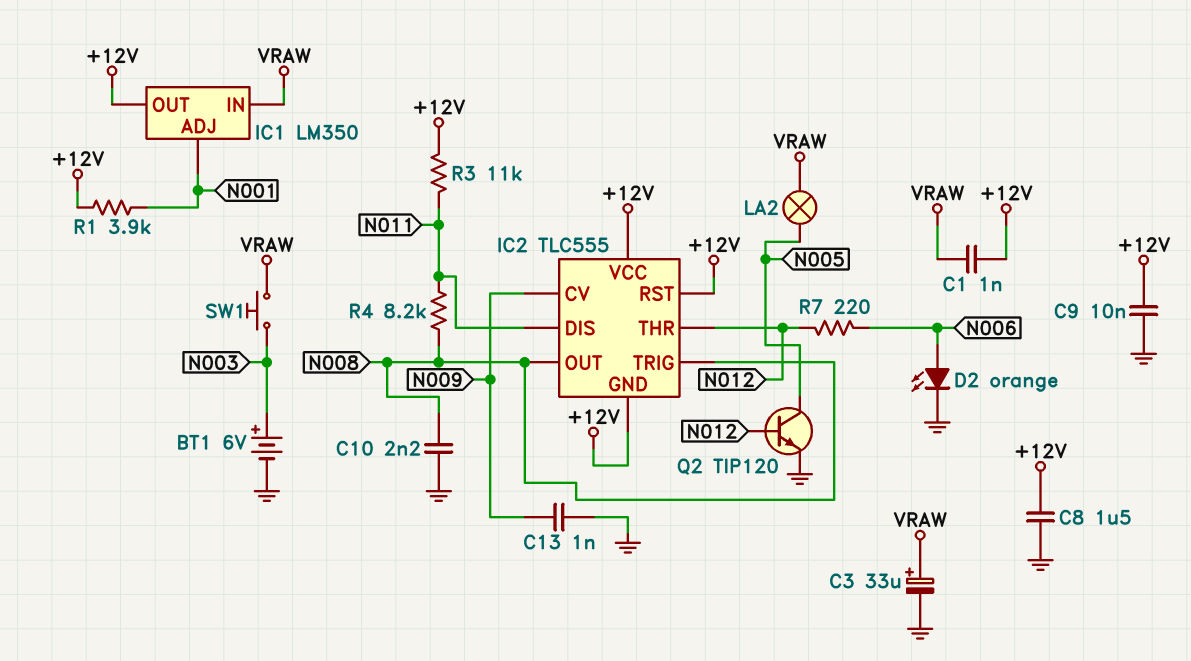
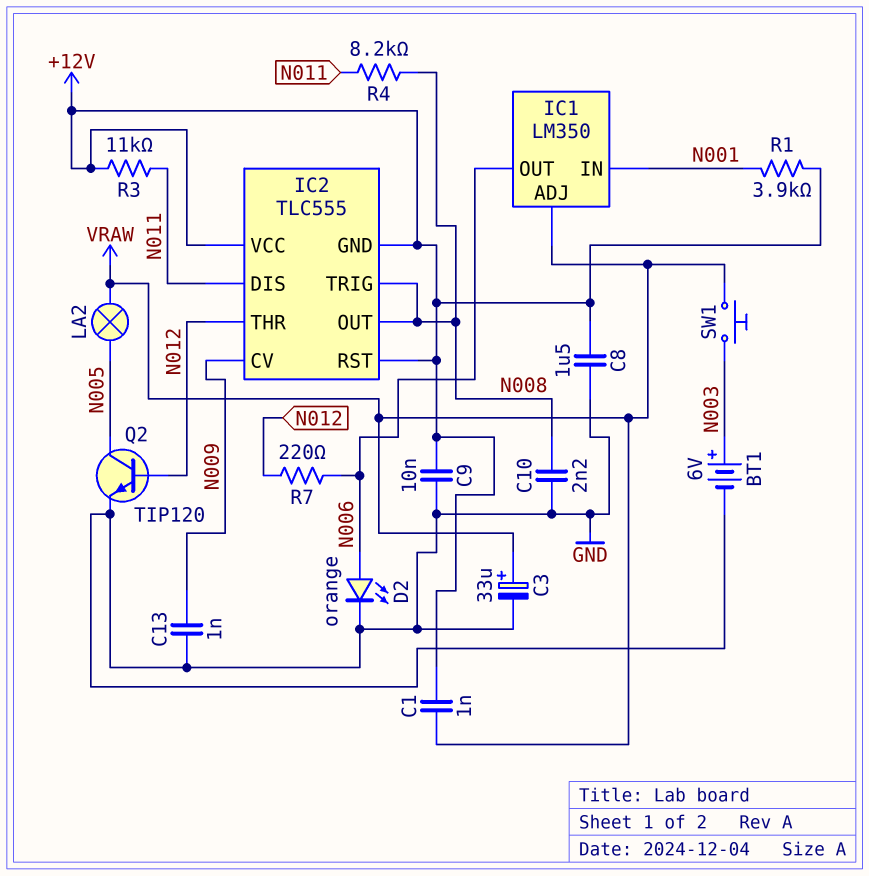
IC1 pin ADJ: N001 -> VRAW
IC1 pin IN: VRAW -> N001
IC1 pin OUT: +12V -> N006

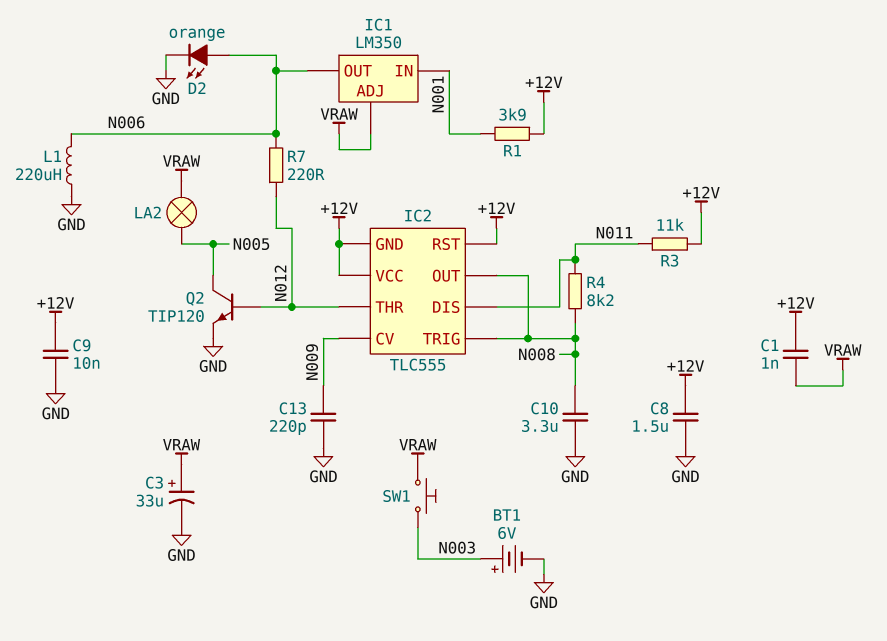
C10: 2.2nF (GND, N008) -> 3.3uF (GND, N008)
C13: 1nF (GND, N009) -> 220pF (GND, N009)
L1: none -> 220uH (GND, N006)

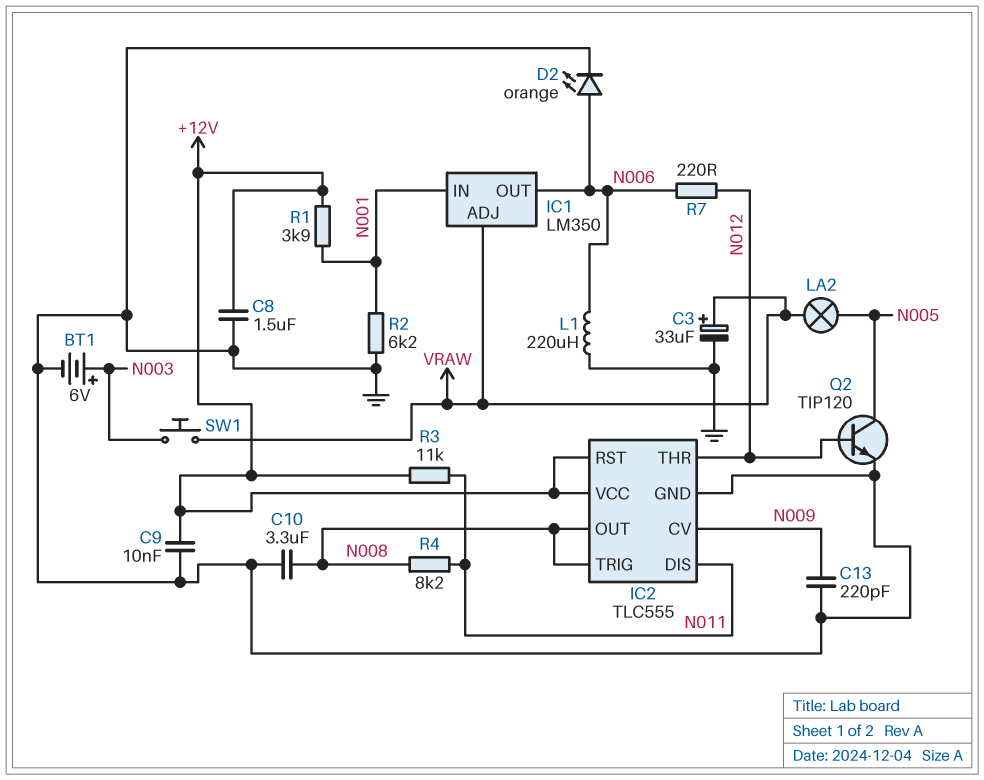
C1: 1nF (+12V, VRAW) -> none
IC2 pin GND: +12V -> GND
R2: none -> 6.2k (GND, N001)

